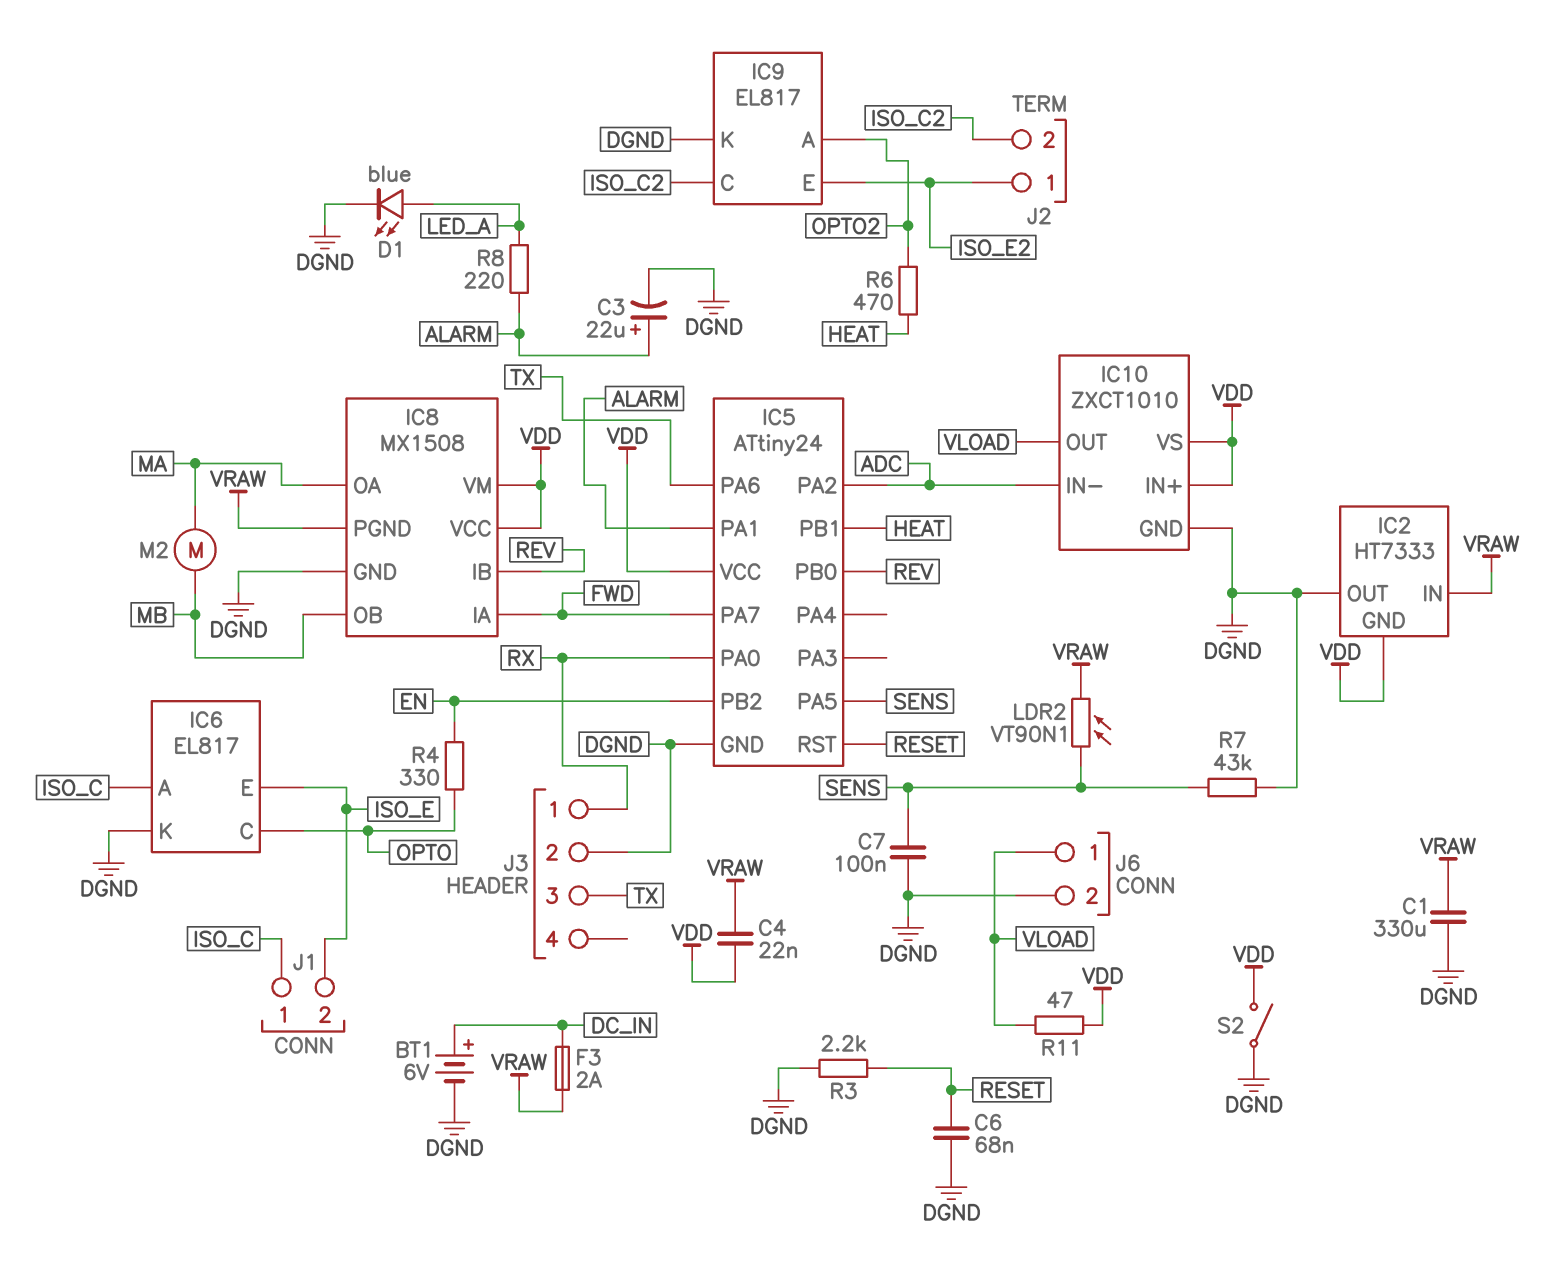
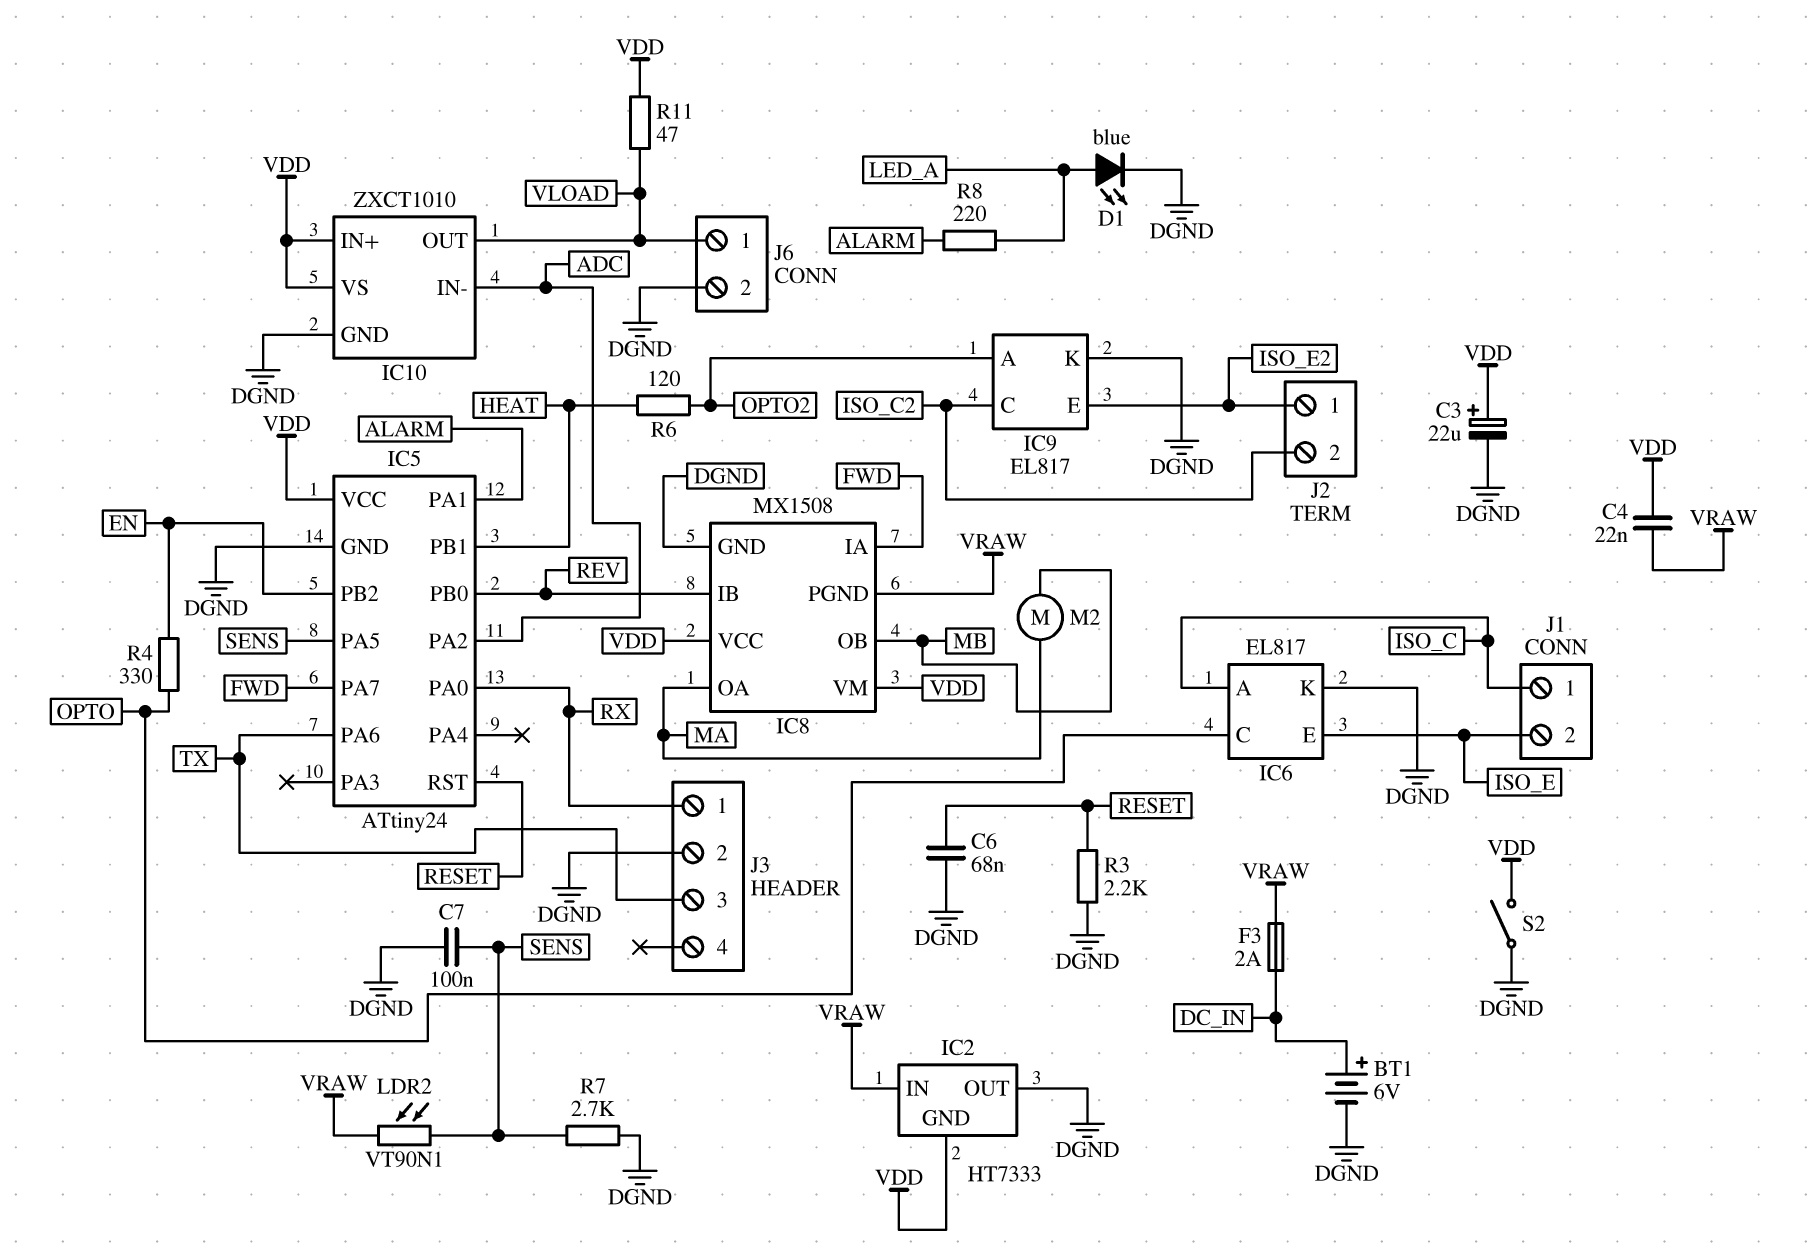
C1: 330uF (DGND, VRAW) -> none
C3: 22uF (plus ALARM, minus DGND) -> 22uF (plus VDD, minus DGND)
R6: 470 (HEAT, OPTO2) -> 120 (HEAT, OPTO2)
R7: 43k (DGND, SENS) -> 2.7k (DGND, SENS)

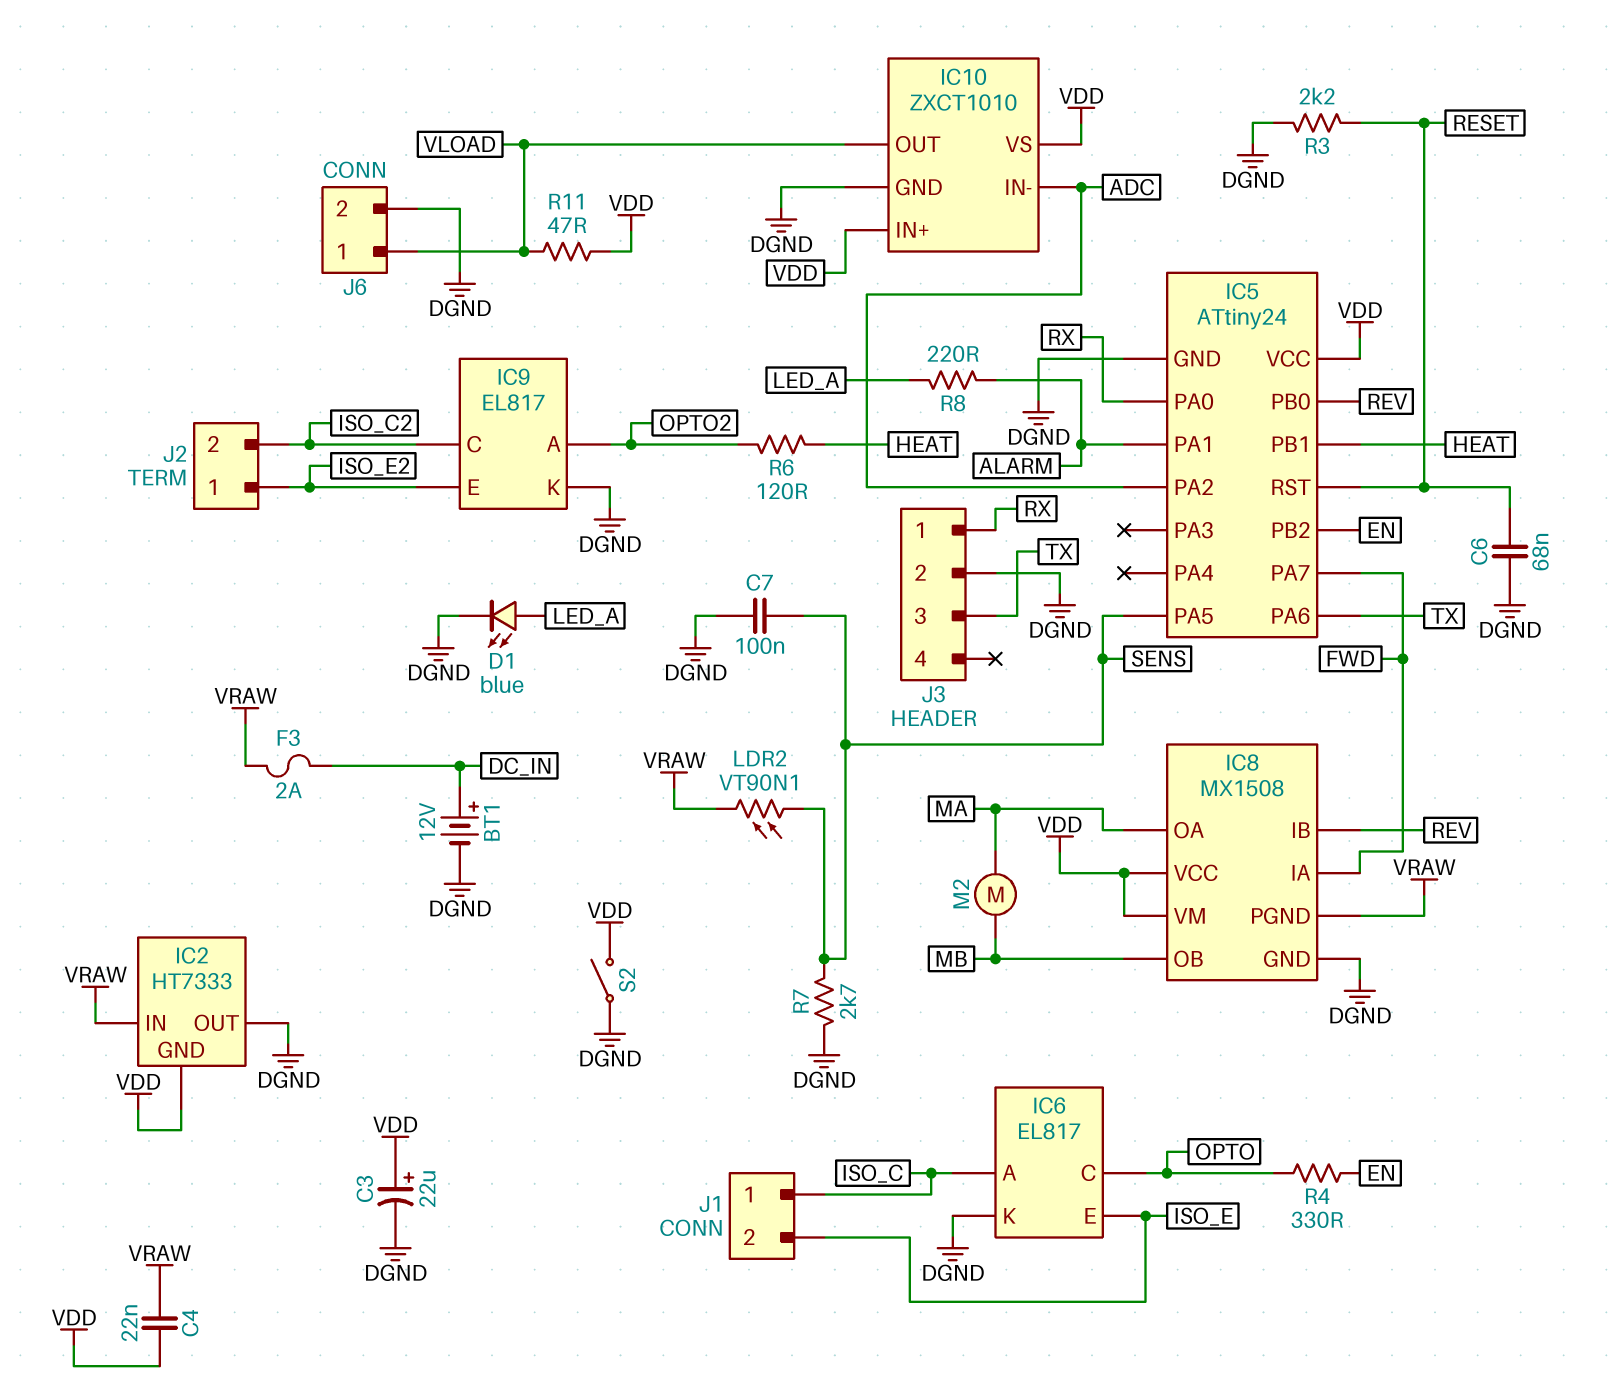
BT1: 6V (plus DC_IN, minus DGND) -> 12V (plus DC_IN, minus DGND)

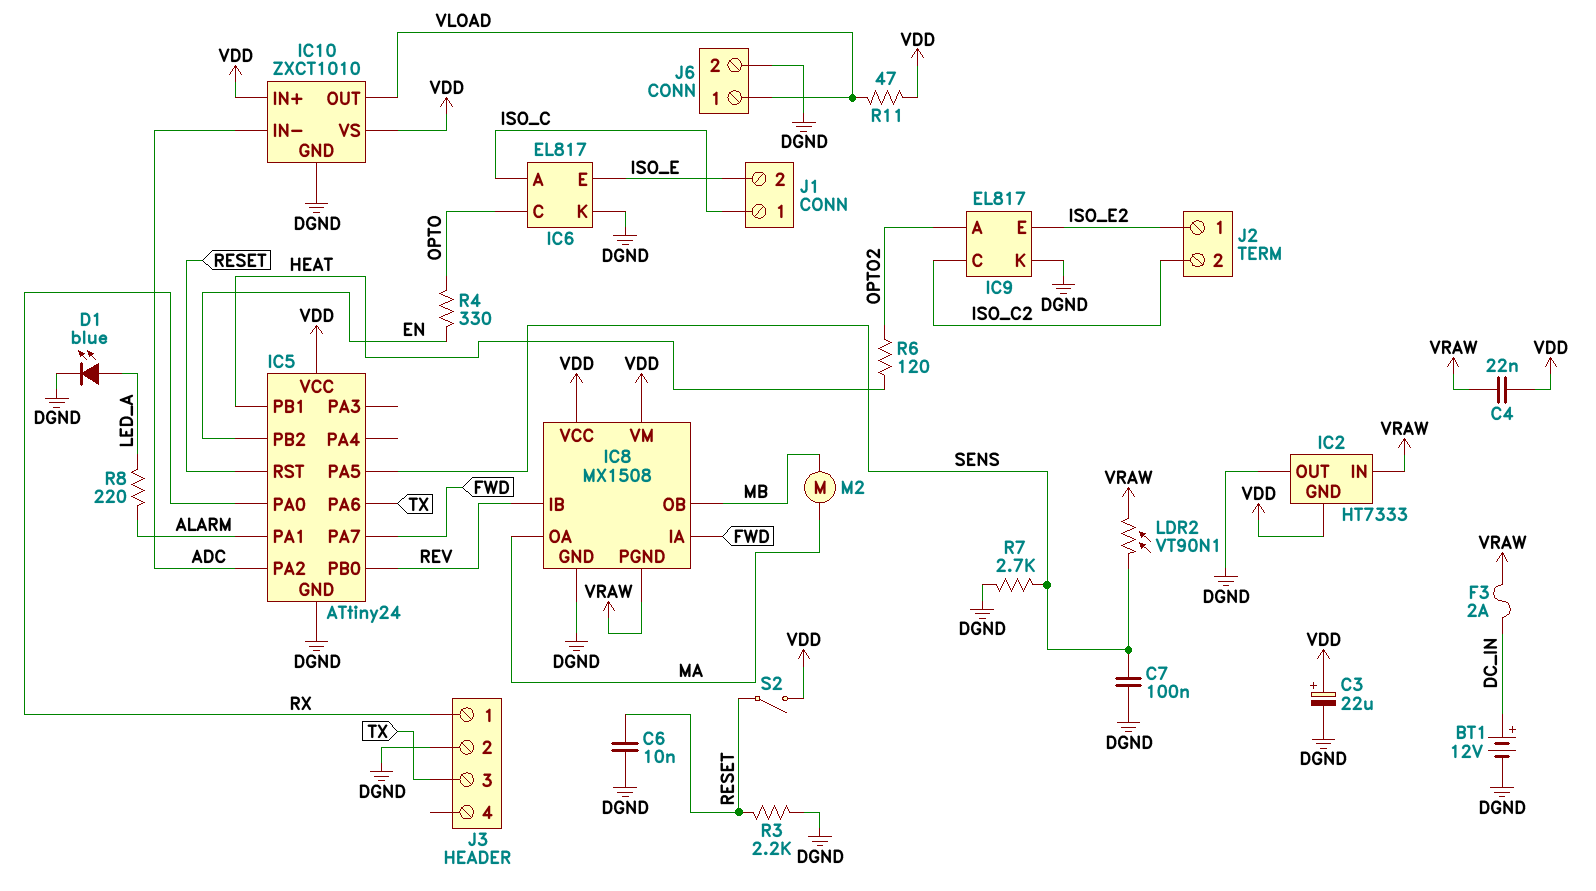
C6: 68nF (DGND, RESET) -> 10nF (DGND, RESET)
S2: switch (DGND, VDD) -> switch (RESET, VDD)

